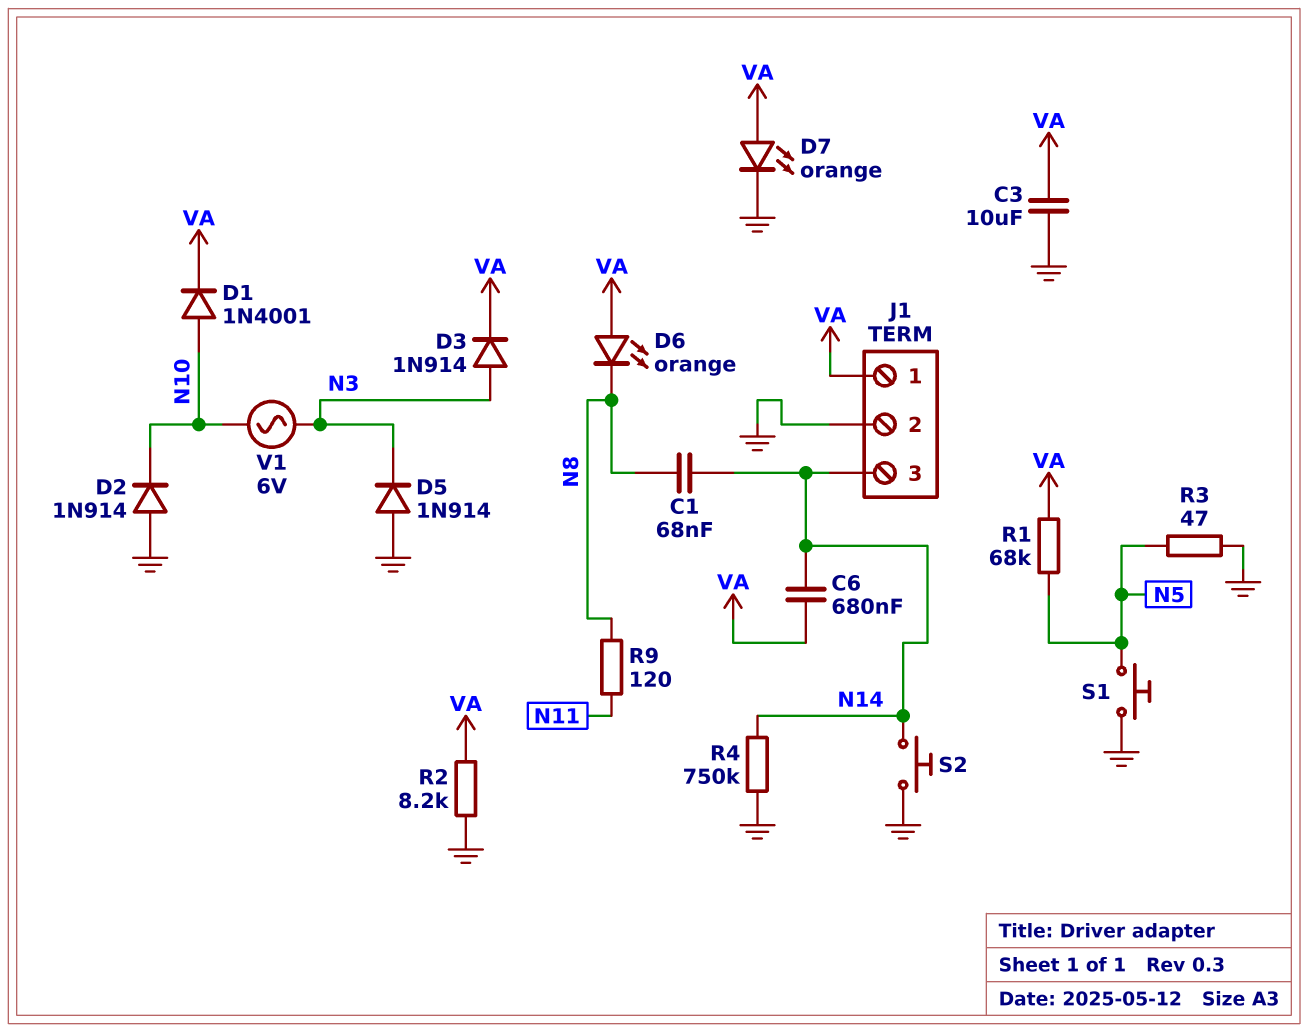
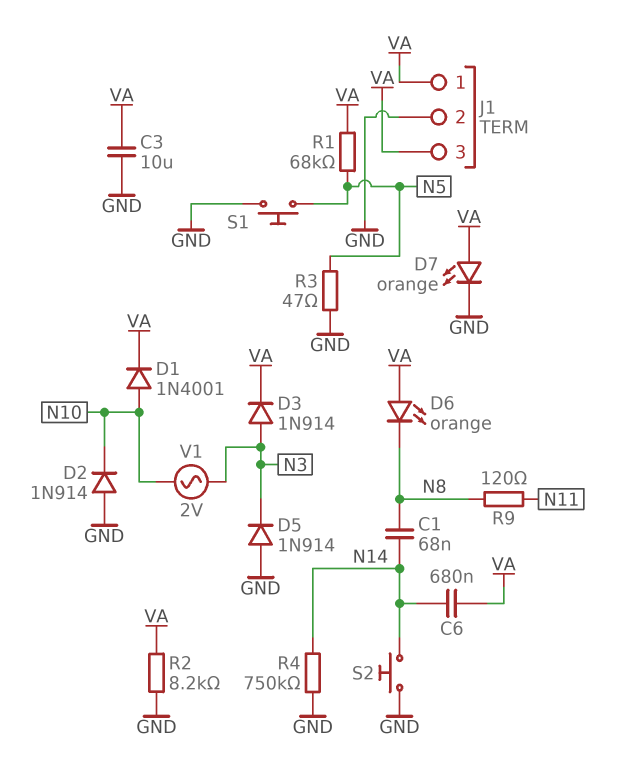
J1 pin 3: N14 -> VA
V1: AC 6V (N3, N10) -> AC 2V (N3, N10)

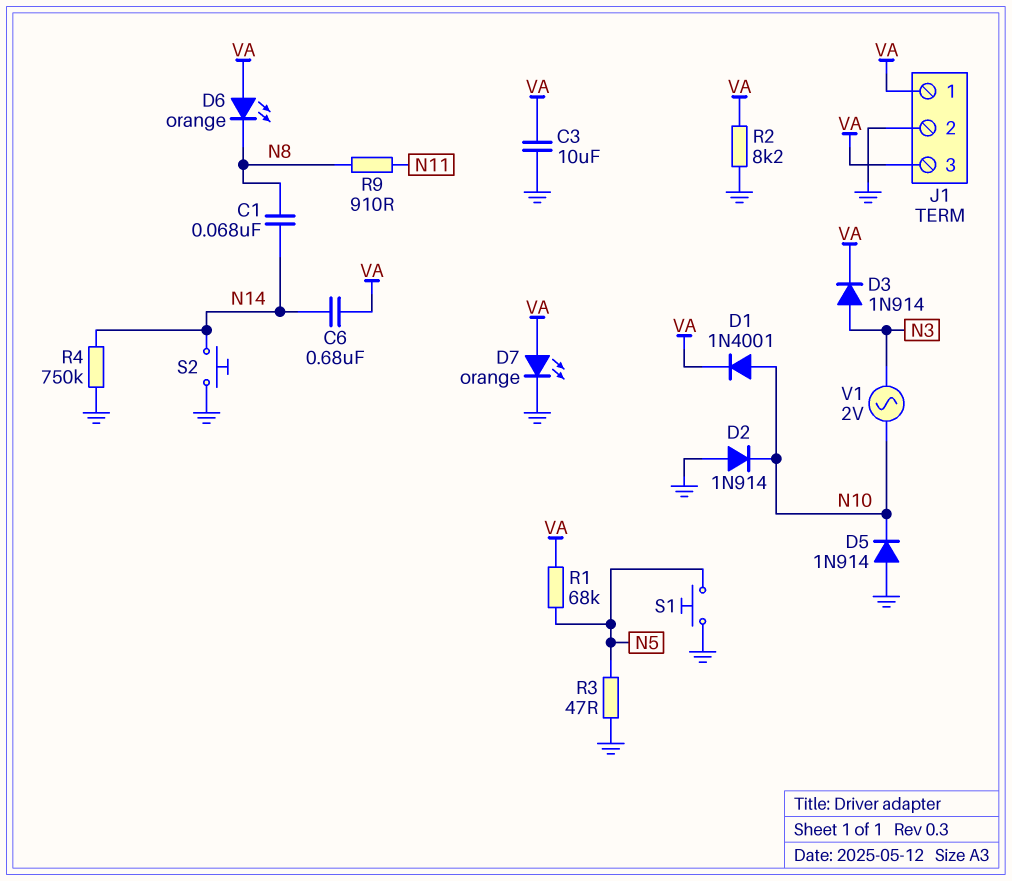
D5: diode 1N914 (A GND, K N3) -> diode 1N914 (A GND, K N10)
R9: 120 (N8, N11) -> 910 (N8, N11)

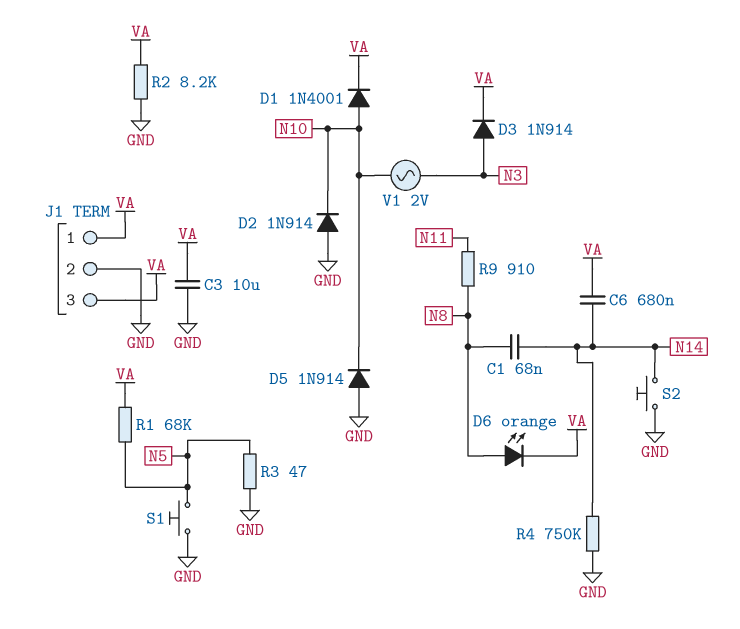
D6: LED orange (A VA, K N8) -> LED orange (A N8, K VA)
D7: LED orange (A VA, K GND) -> none

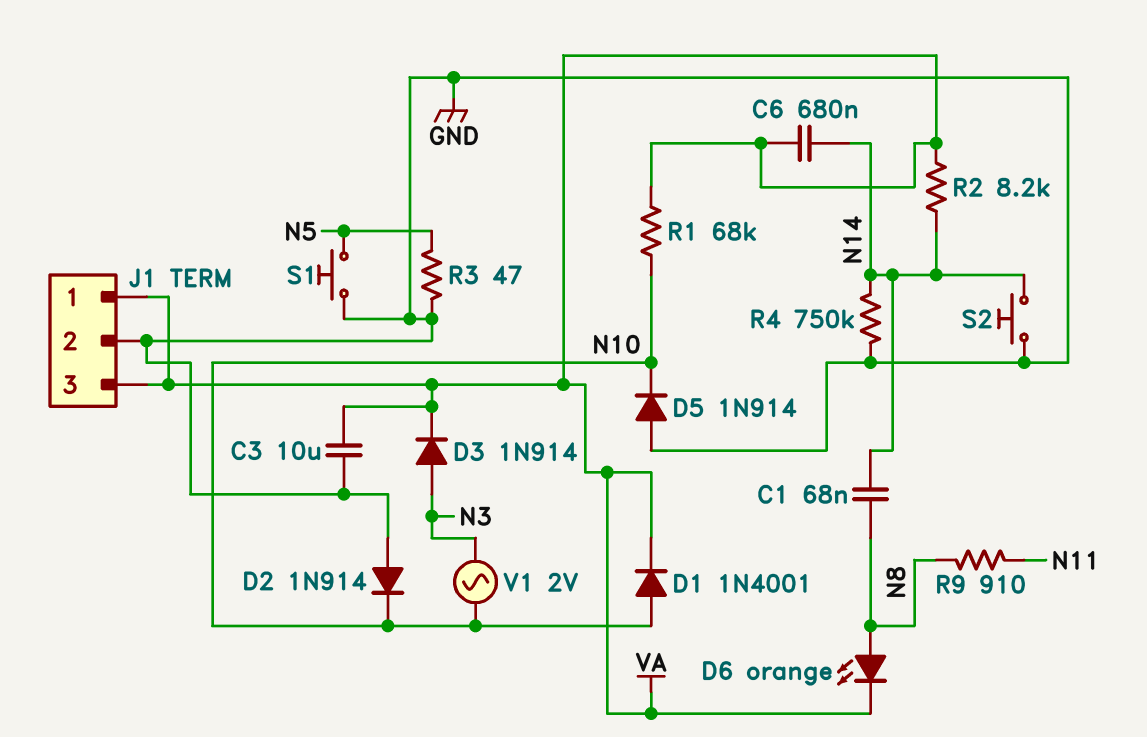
R1: 68k (N5, VA) -> 68k (N10, VA)
R2: 8.2k (GND, VA) -> 8.2k (N14, VA)

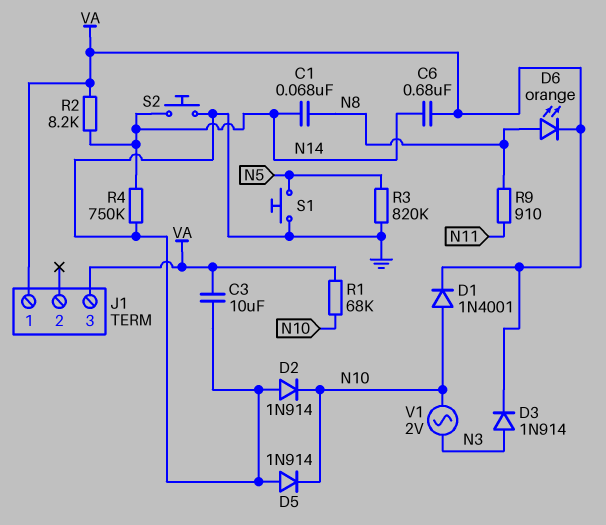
J1 pin 2: GND -> none
R3: 47 (GND, N5) -> 820k (GND, N5)

